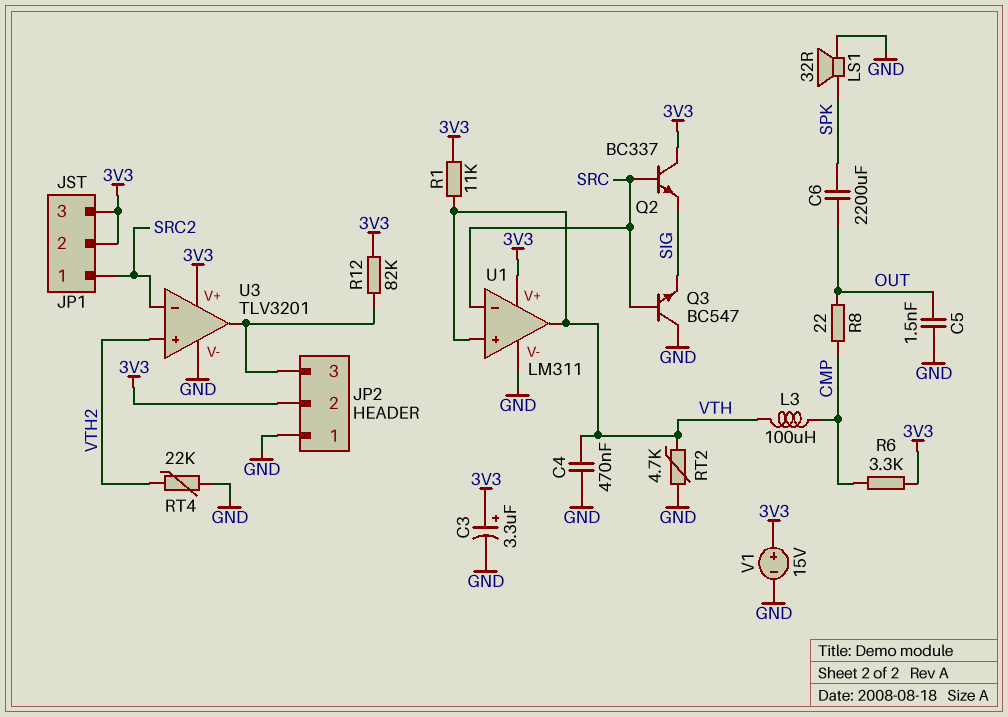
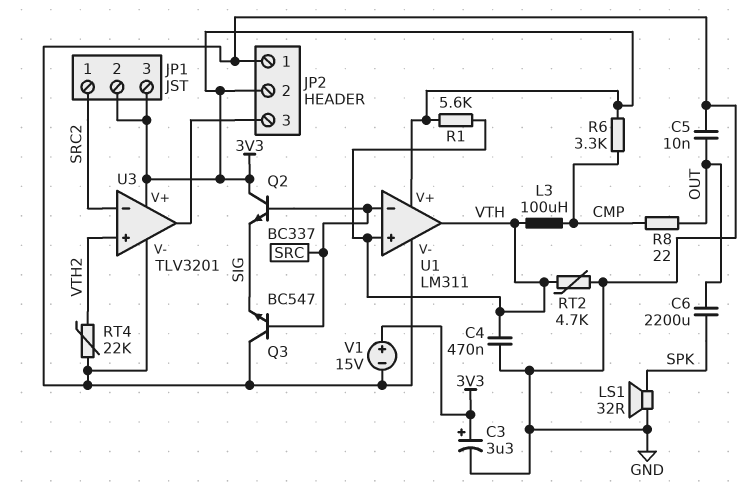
C5: 1.5nF (GND, OUT) -> 10nF (GND, OUT)
R1: 11k (3V3, VTH) -> 5.6k (3V3, VTH)
R12: 82k (3V3, JP2/3) -> none

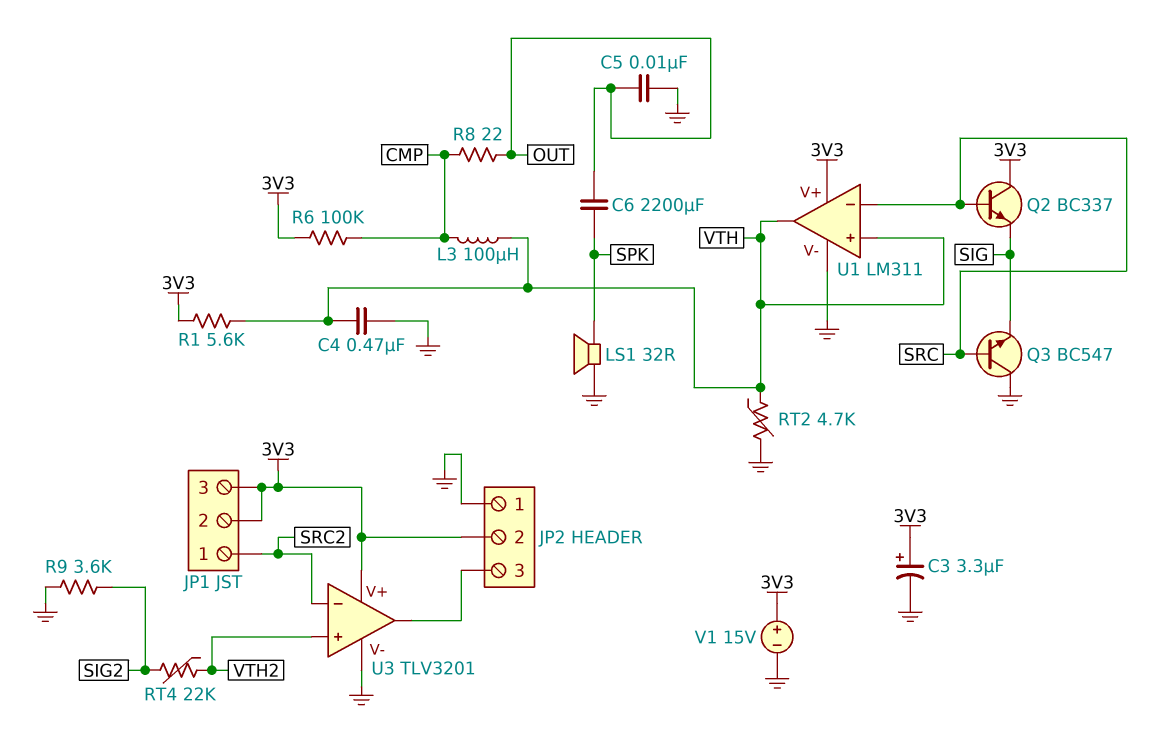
R6: 3.3k (3V3, CMP) -> 100k (3V3, CMP)
R9: none -> 3.6k (GND, SIG2)
RT4: 22k (GND, VTH2) -> 22k (SIG2, VTH2)

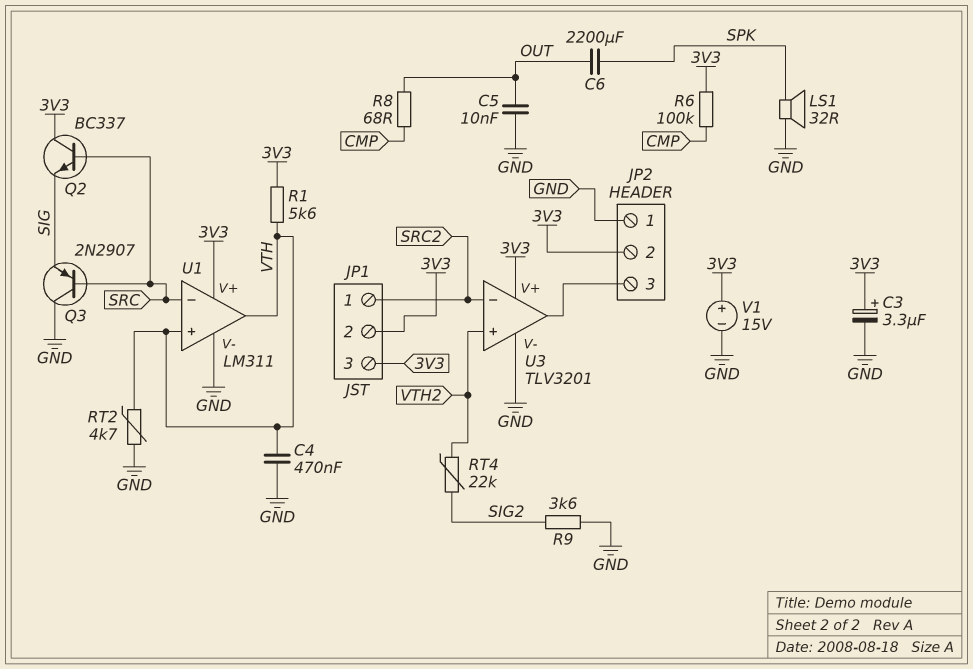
L3: 100uH (CMP, VTH) -> none
Q3: NPN BC547 (B SRC, C GND, E SIG) -> PNP 2N2907 (B SRC, C GND, E SIG)
R8: 22 (CMP, OUT) -> 68 (CMP, OUT)

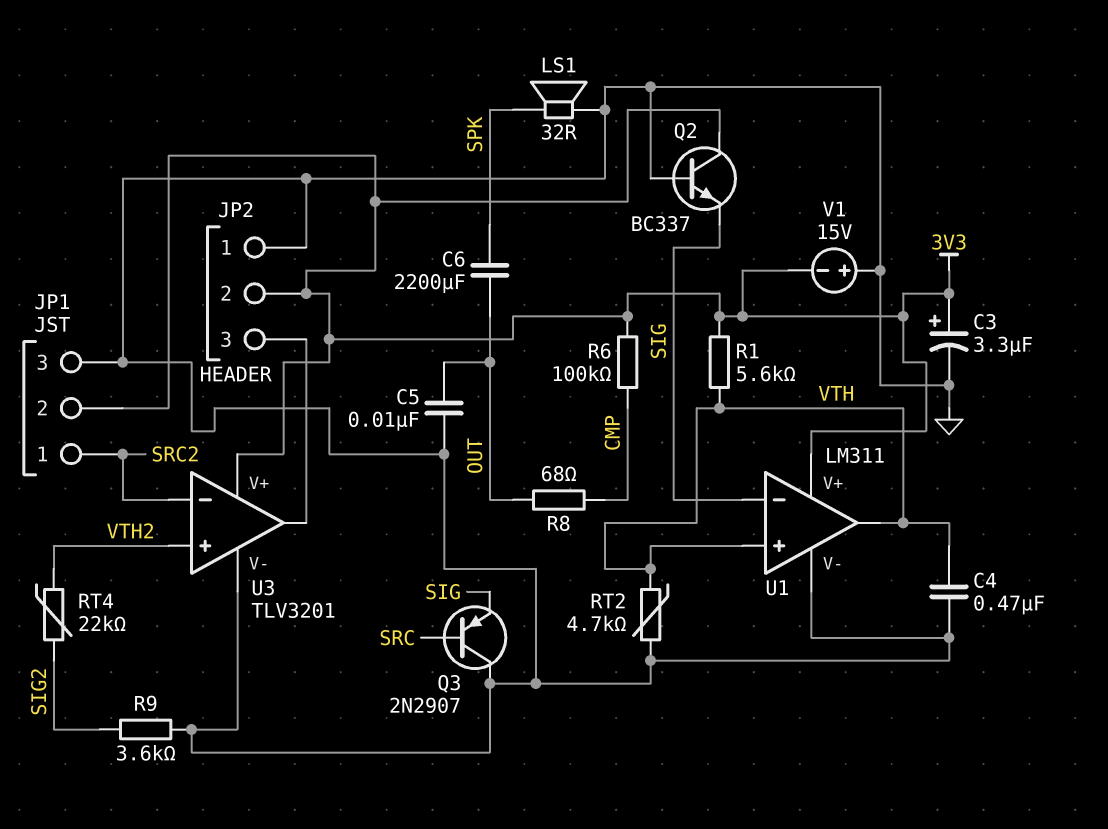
JP1 pin 3: 3V3 -> GND
Q2: NPN BC337 (B SRC, C 3V3, E SIG) -> NPN BC337 (B GND, C 3V3, E SIG)
U1 pin in-: SRC -> SIG
V1: 15V (plus 3V3, minus GND) -> 15V (plus GND, minus 3V3)

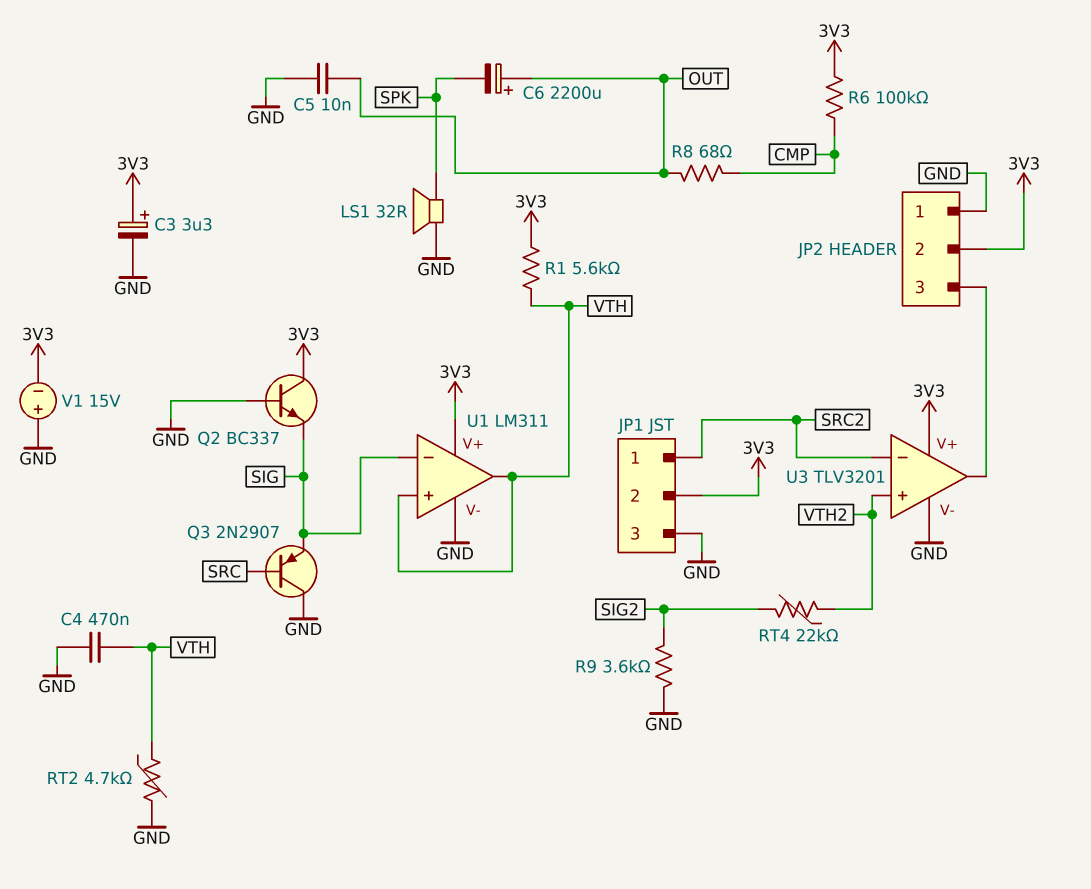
C6: 2200uF (OUT, SPK) -> 2200uF (plus OUT, minus SPK)

